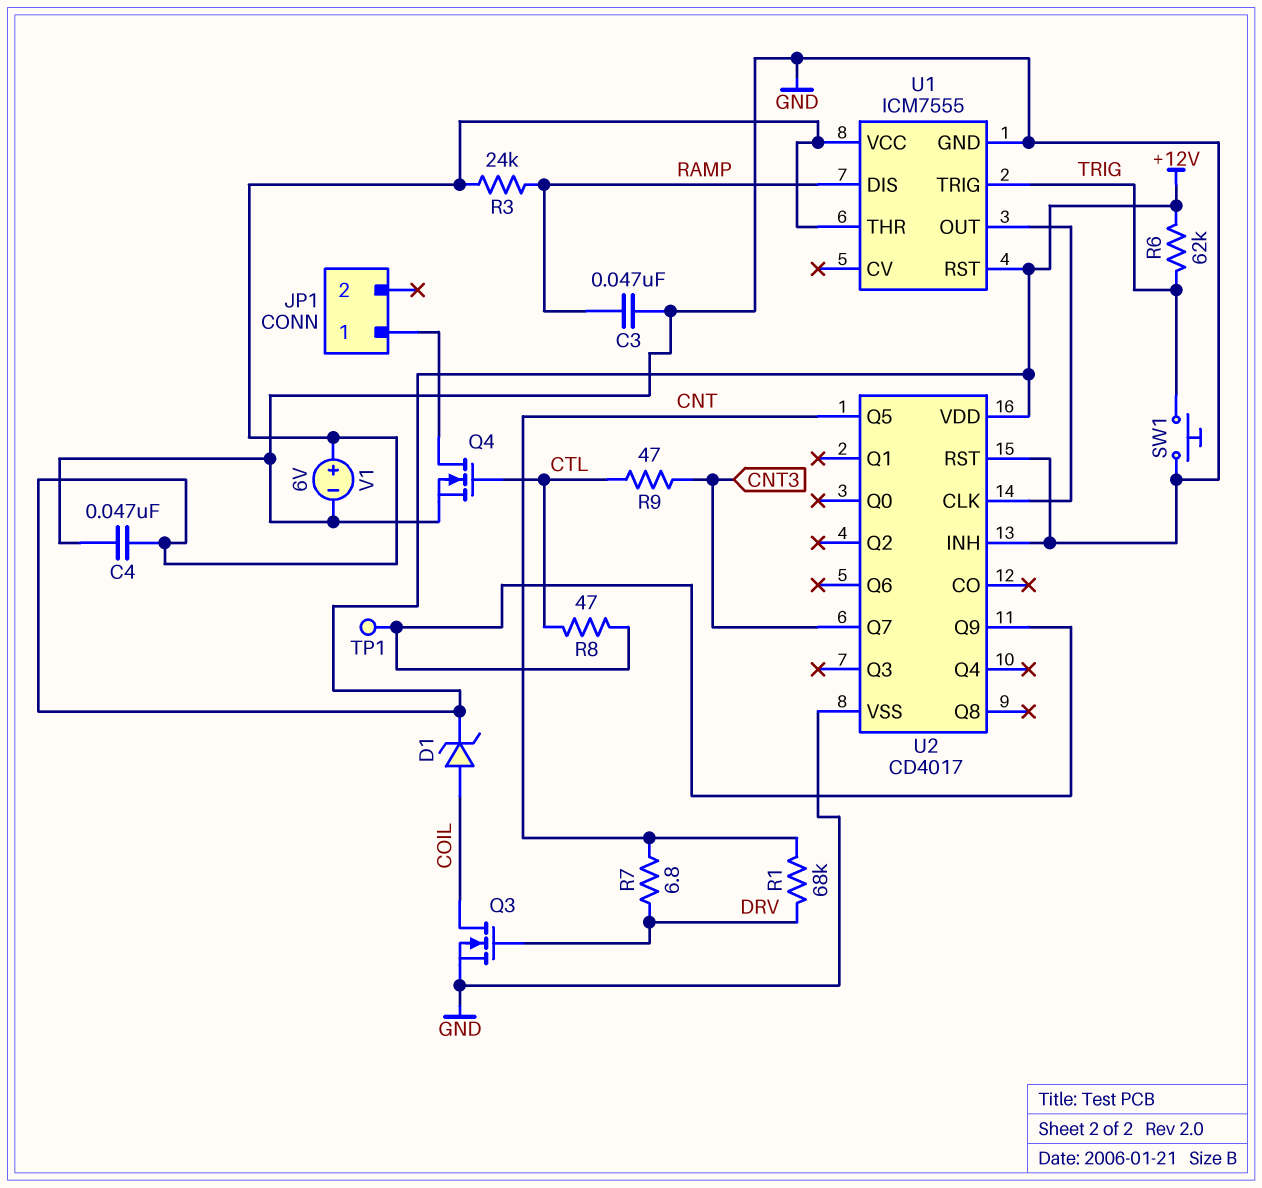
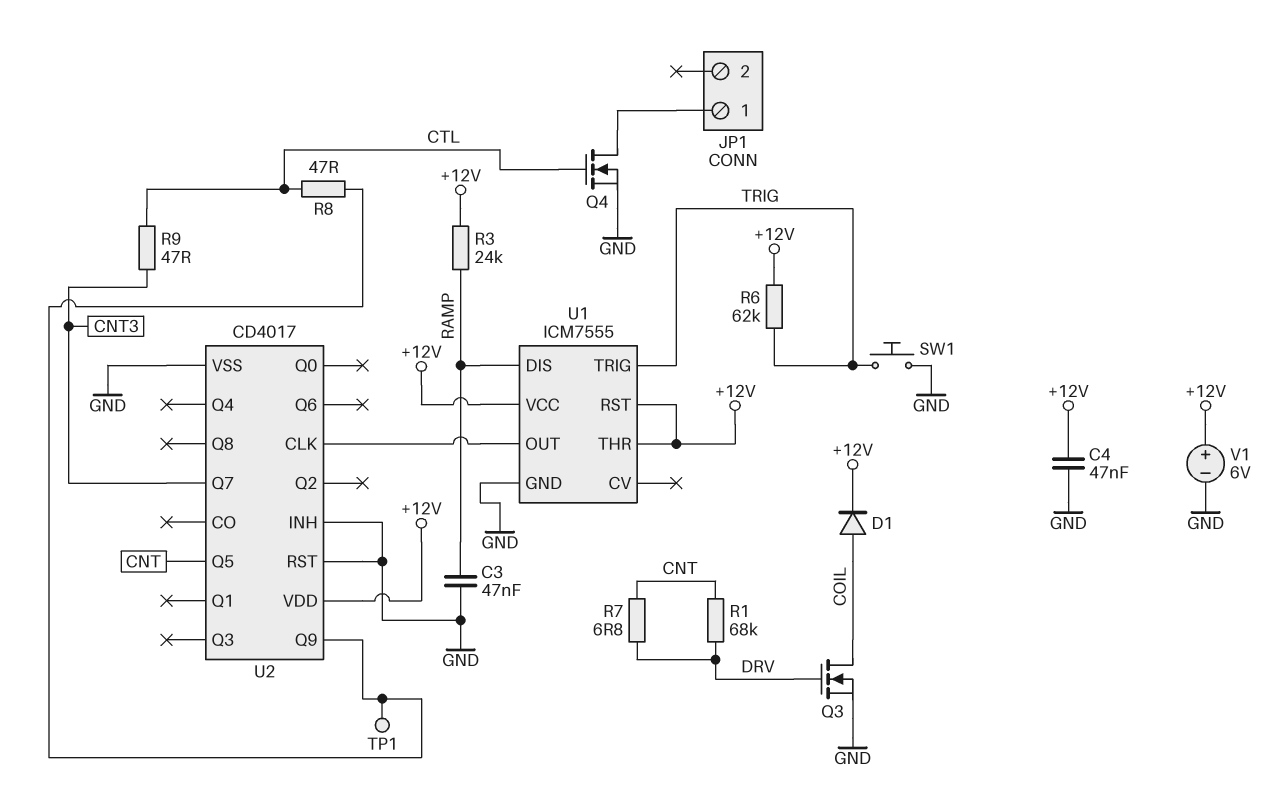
D1: zener (A COIL, K +12V) -> diode (A COIL, K +12V)

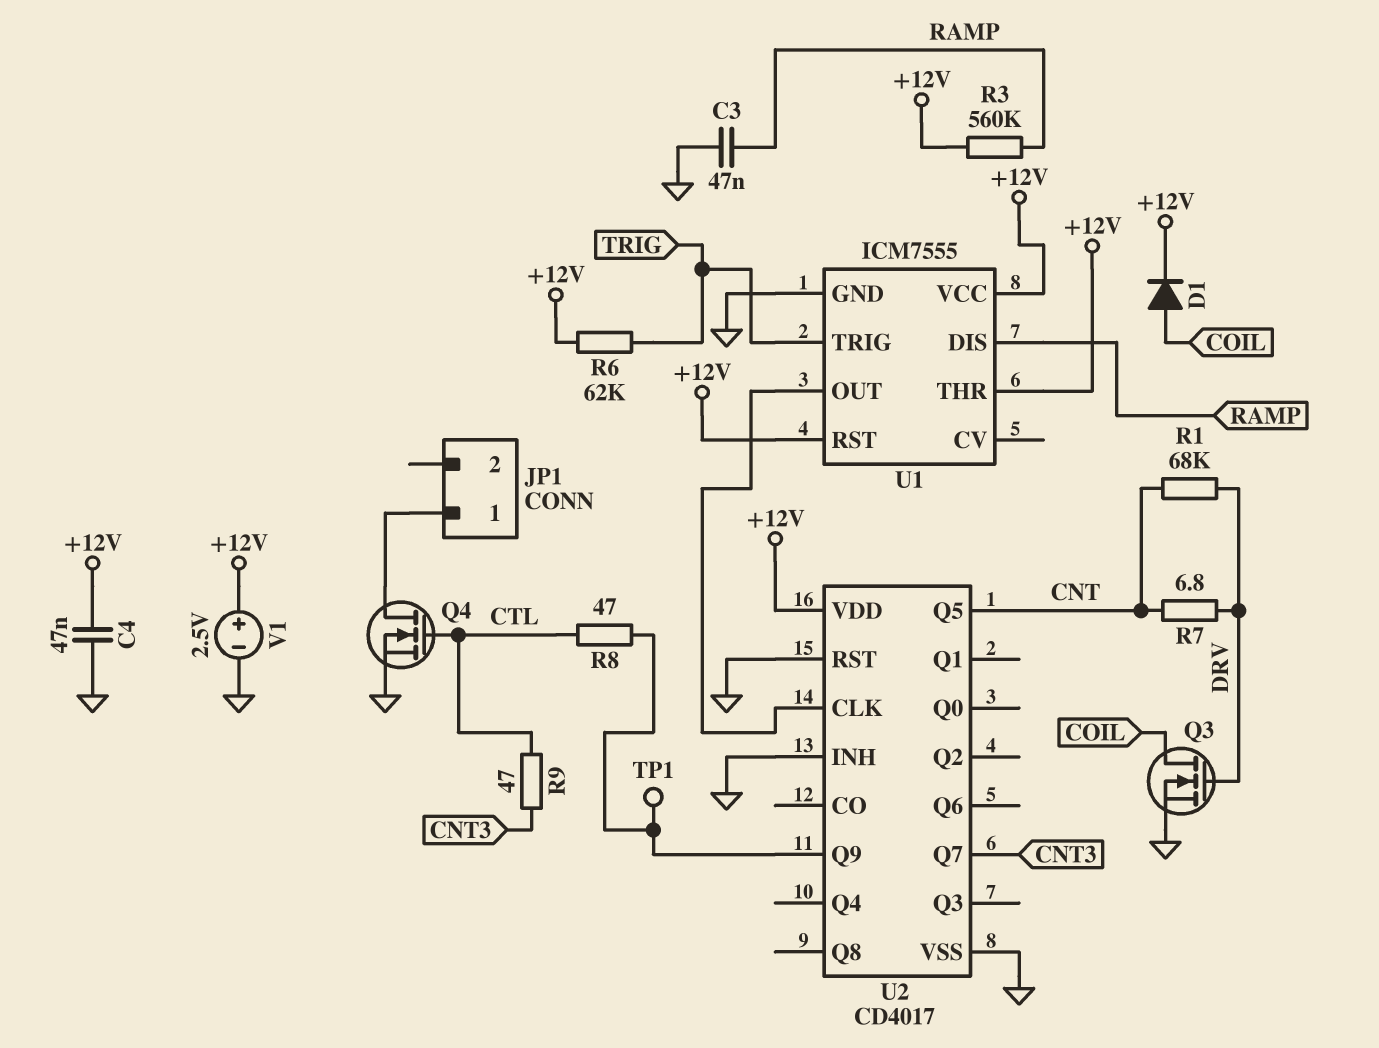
R3: 24k (+12V, RAMP) -> 560k (+12V, RAMP)
SW1: button (GND, TRIG) -> none
V1: 6V (plus +12V, minus GND) -> 2.5V (plus +12V, minus GND)

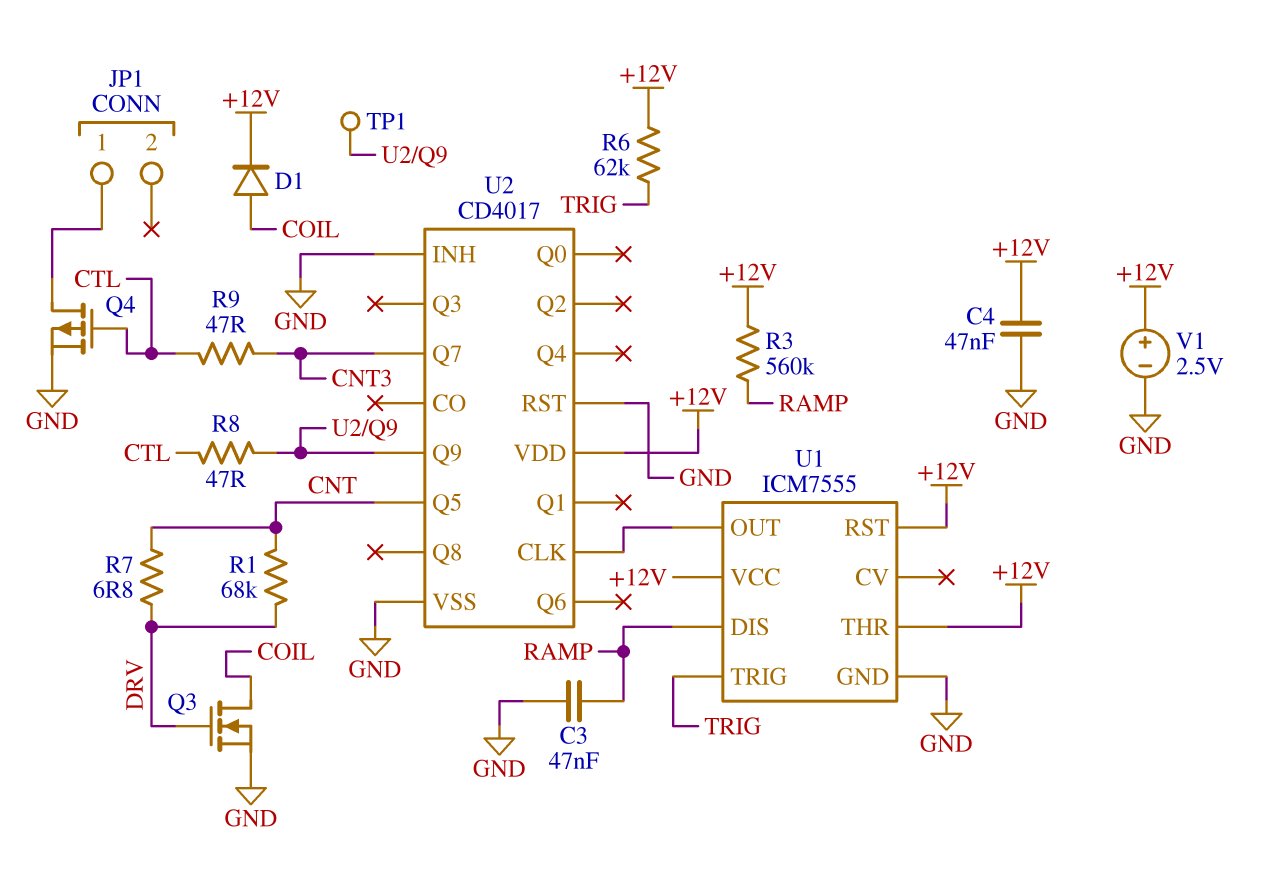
Q4: NMOS (G CTL, D JP1/1, S GND) -> PMOS (G CTL, D JP1/1, S GND)

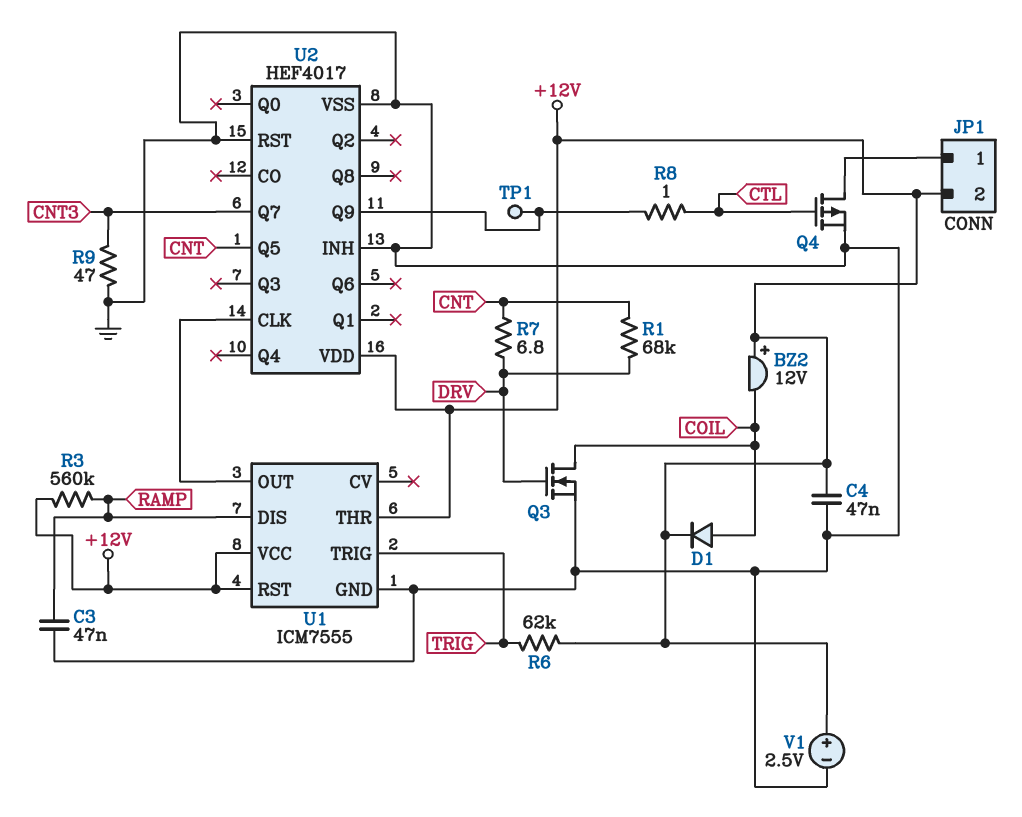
BZ2: none -> buzzer 12V (plus +12V, minus COIL)
JP1 pin 2: none -> +12V
R8: 47 (CTL, U2/Q9) -> 1 (CTL, U2/Q9)
R9: 47 (CNT3, CTL) -> 47 (CNT3, GND)
U2: CD4017 -> HEF4017

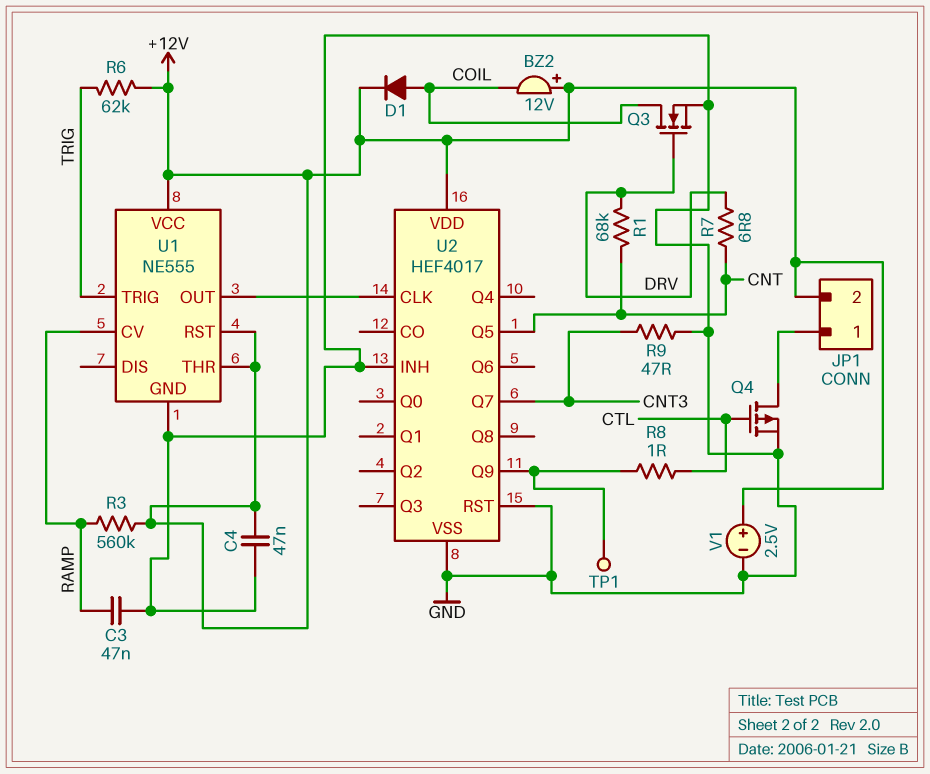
U1: ICM7555 -> NE555
U1 pin CV: none -> RAMP
U1 pin DIS: RAMP -> none

